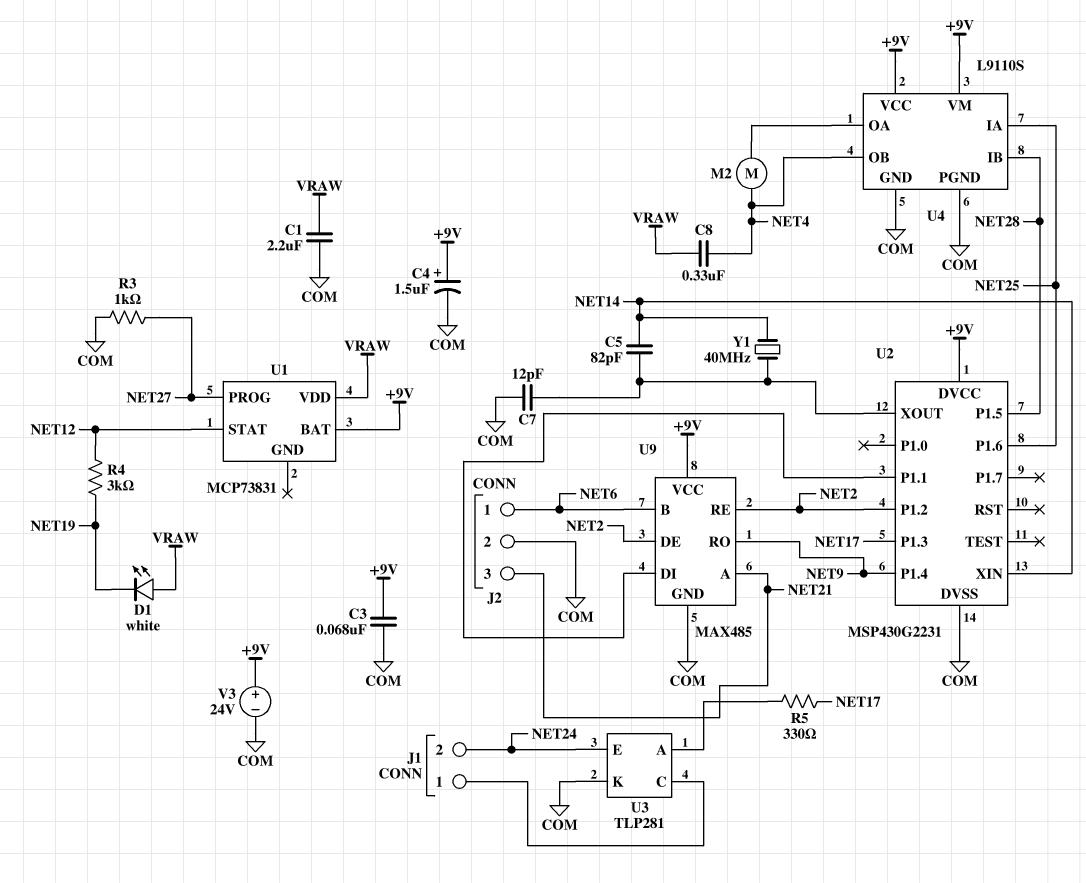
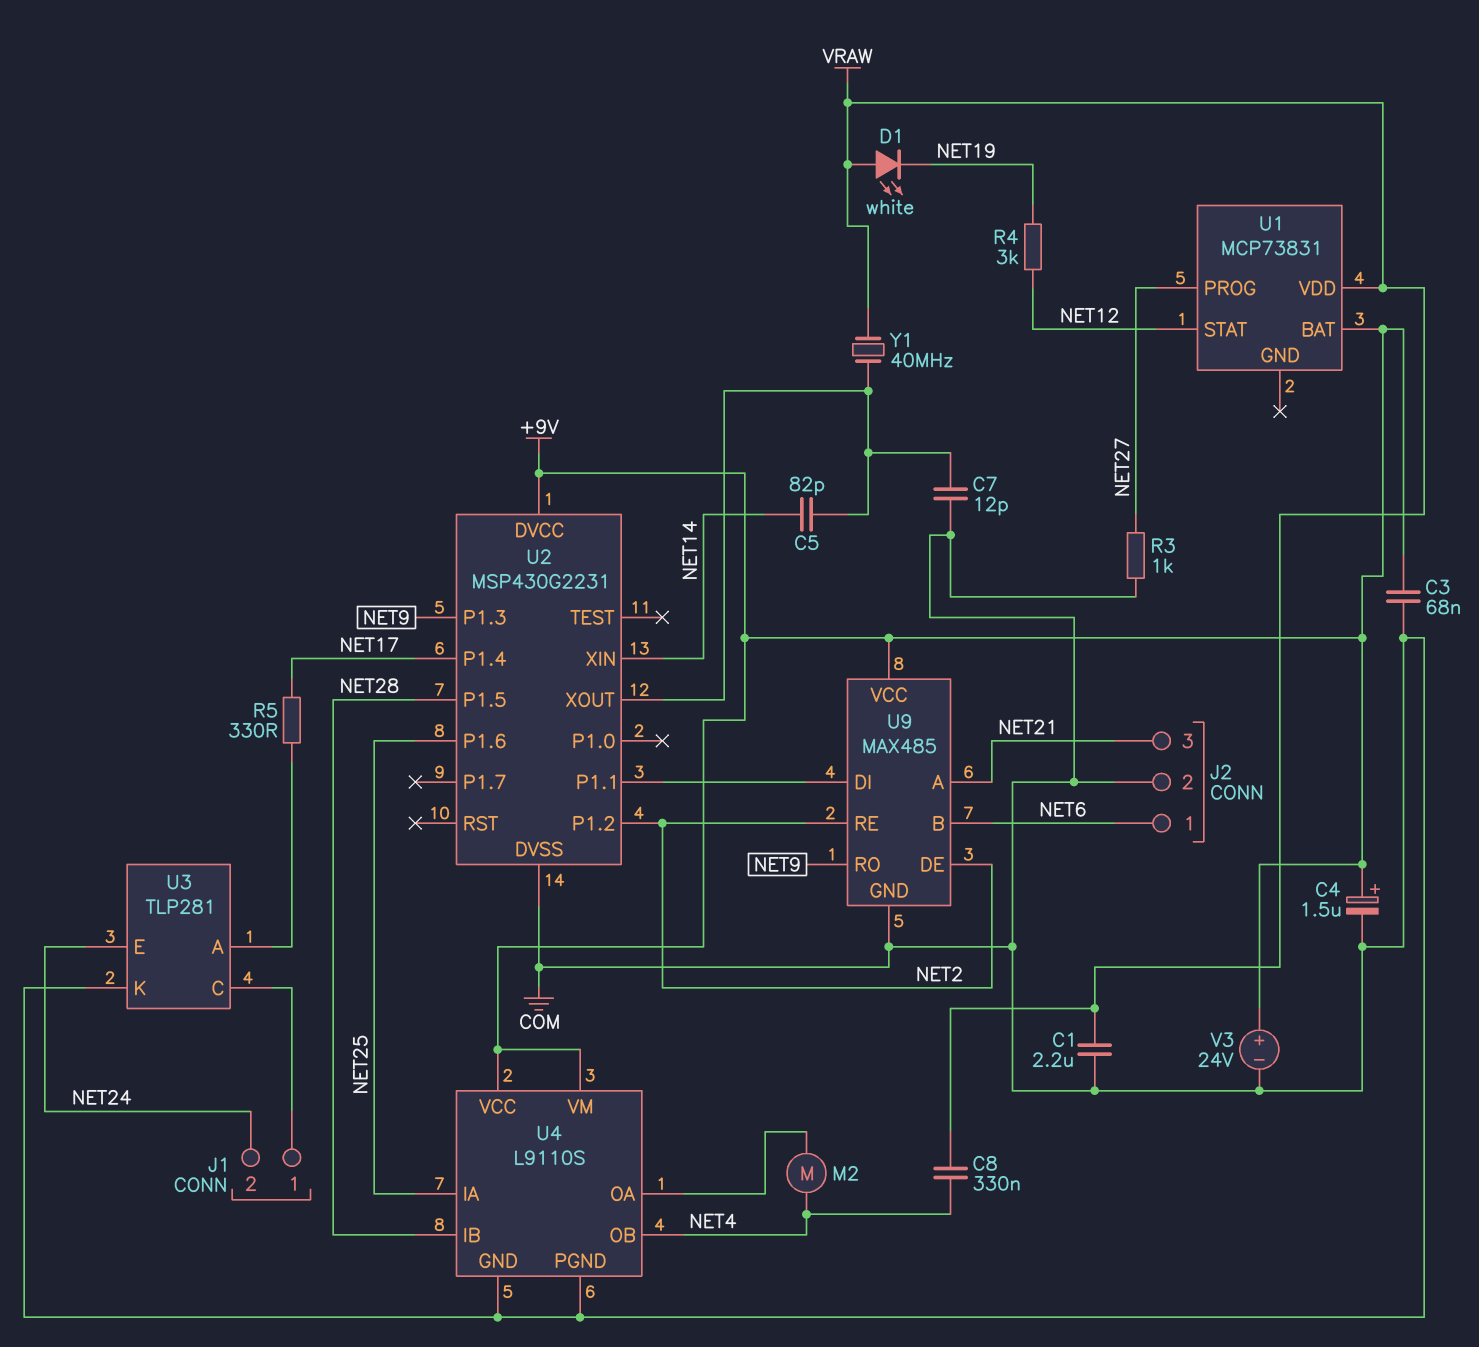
U2 pin P1.3: NET17 -> NET9
U2 pin P1.4: NET9 -> NET17
Y1: 40MHz (NET14, U2/XOUT) -> 40MHz (U2/XOUT, VRAW)

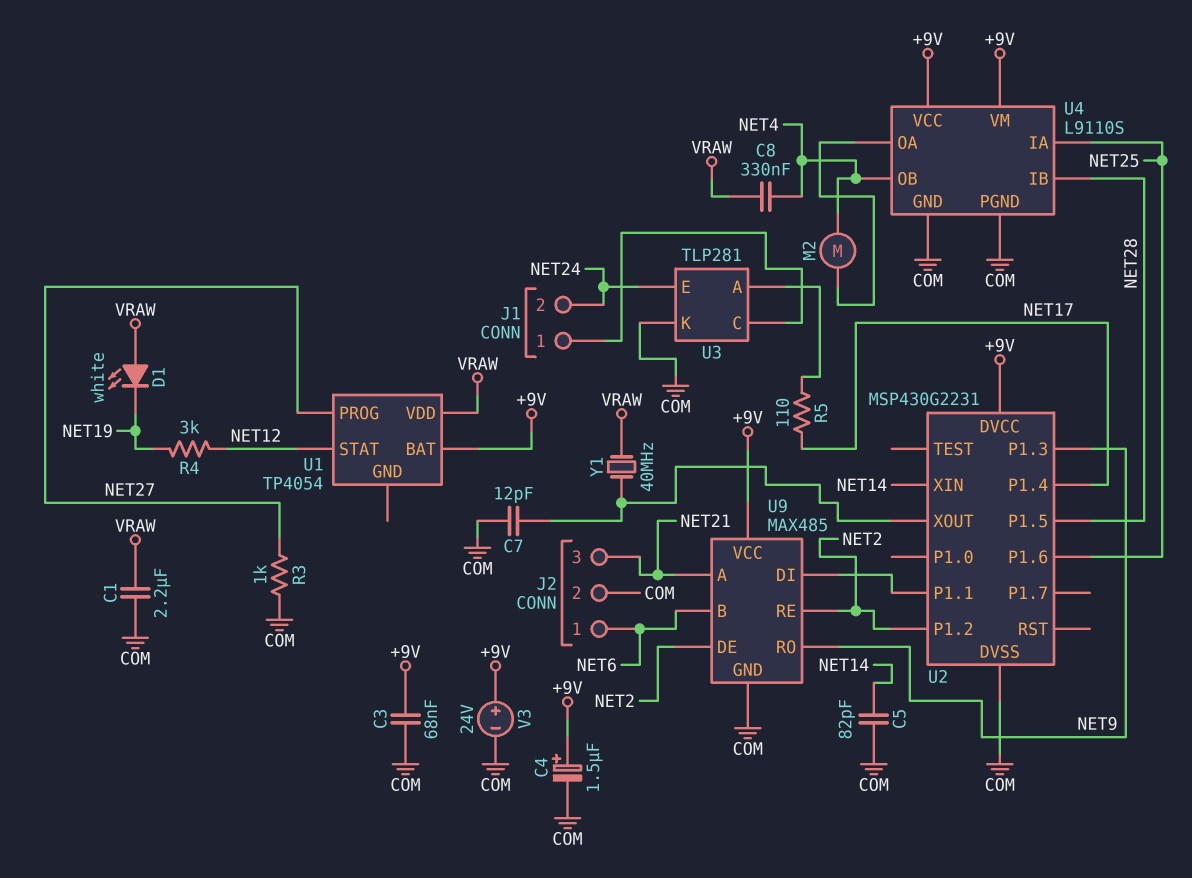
C5: 82pF (NET14, U2/XOUT) -> 82pF (COM, NET14)
R5: 330 (NET17, U3/A) -> 110 (NET17, U3/A)
U1: MCP73831 -> TP4054

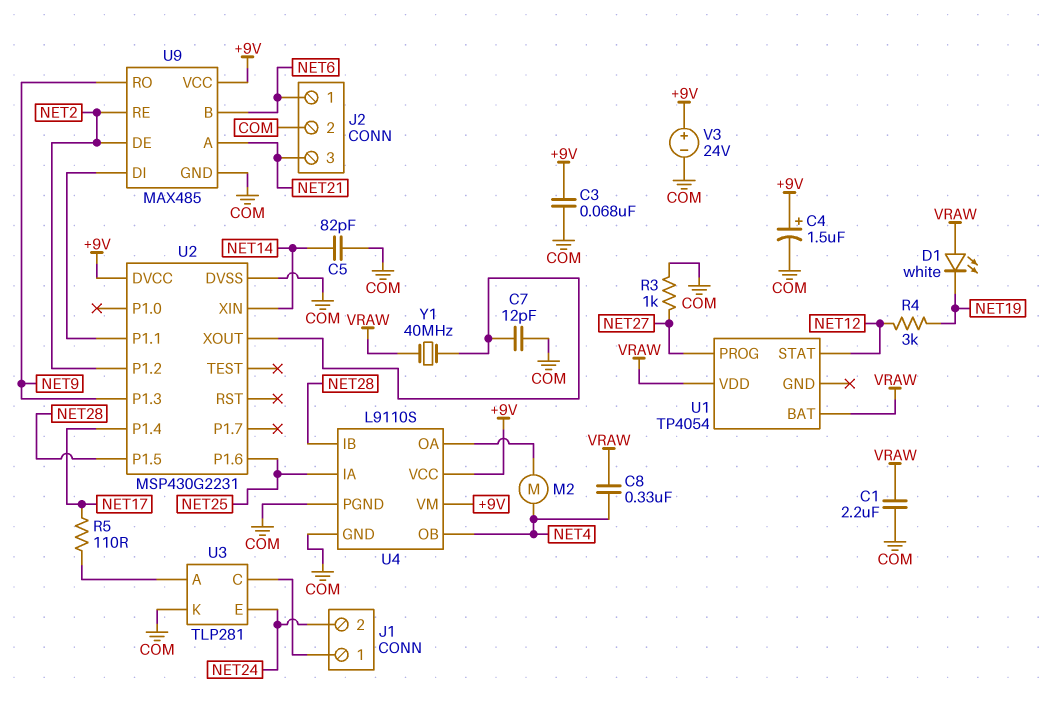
U1 pin BAT: +9V -> VRAW

